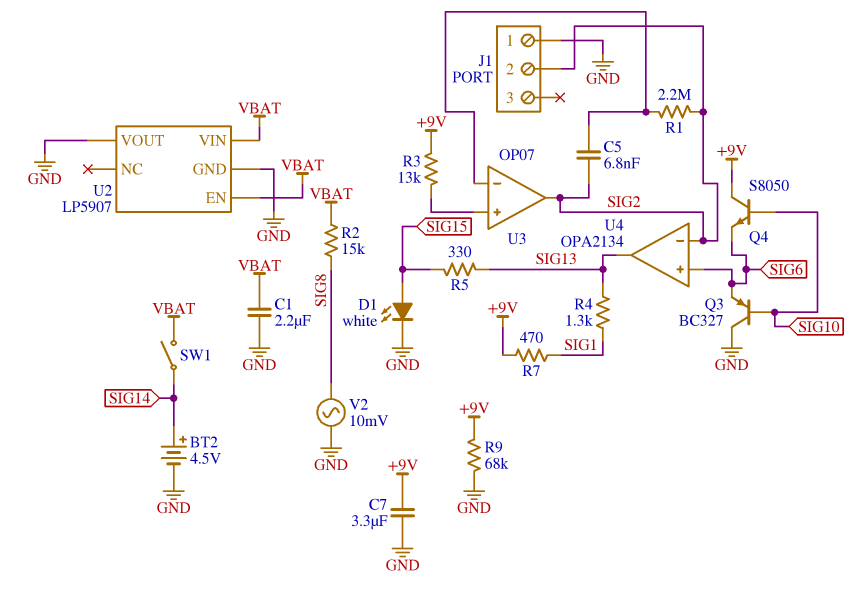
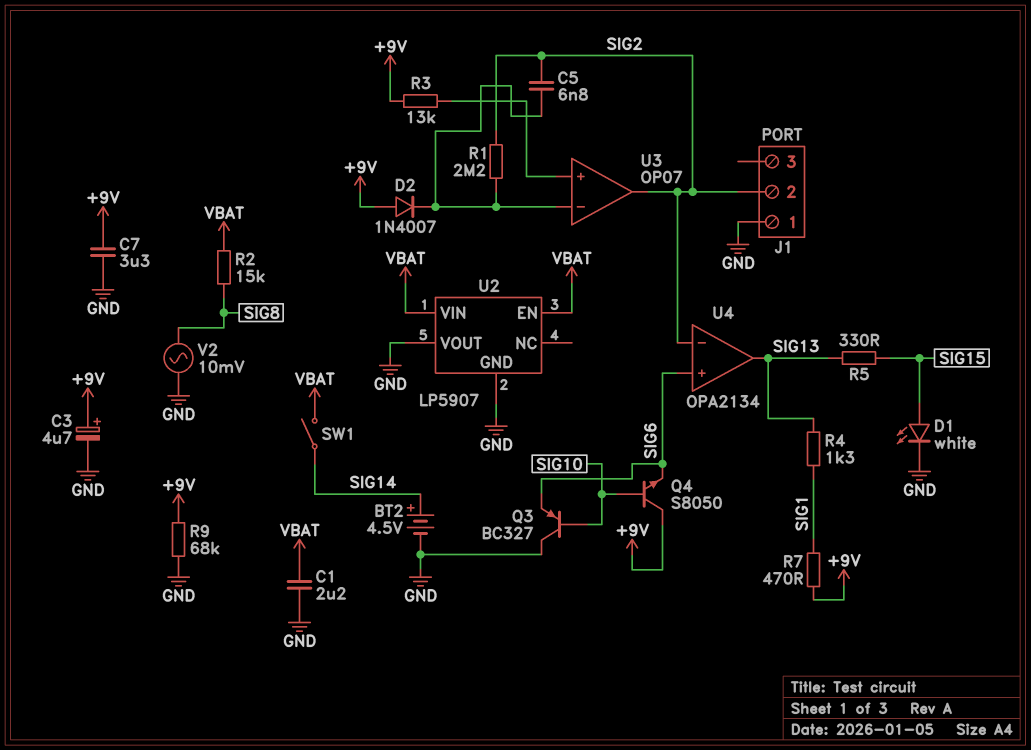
C3: none -> 4.7uF (plus +9V, minus GND)
D2: none -> diode 1N4007 (A +9V, K U3/in-)

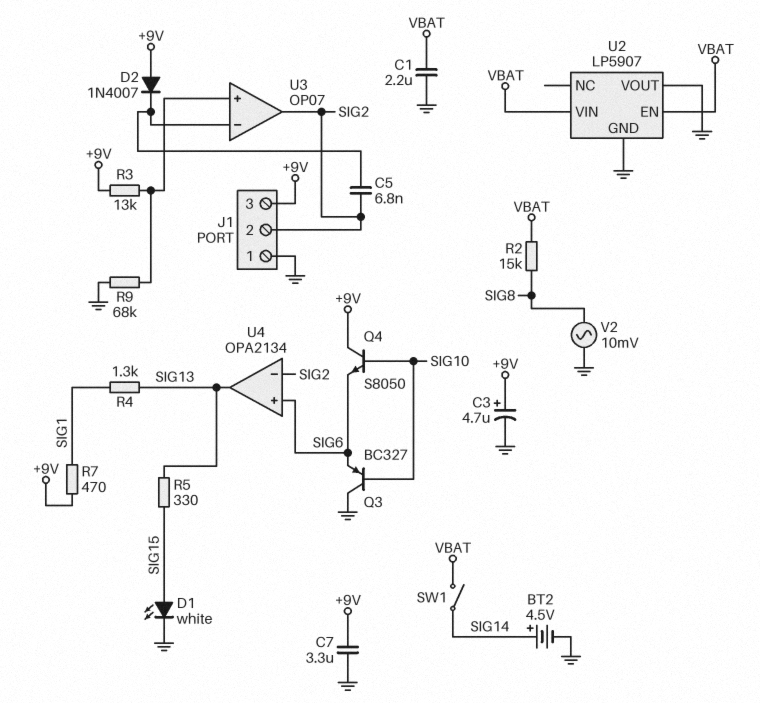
J1 pin 3: none -> +9V
R1: 2.2M (SIG2, U3/in-) -> none
R9: 68k (+9V, GND) -> 68k (GND, U3/in+)

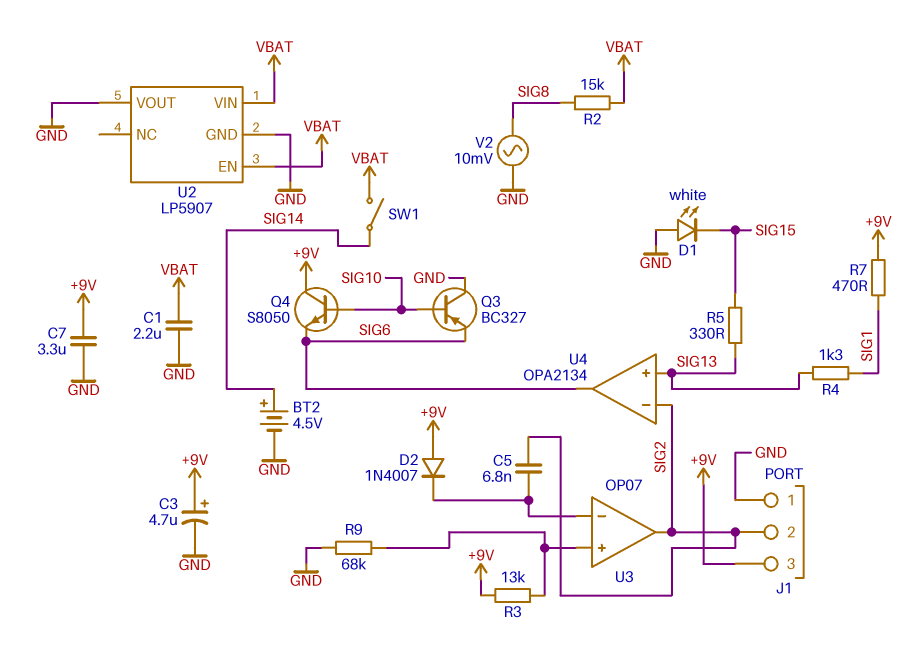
D1: LED white (A SIG15, K GND) -> LED white (A GND, K SIG15)
U4 pin in+: SIG6 -> SIG13
U4 pin out: SIG13 -> SIG6

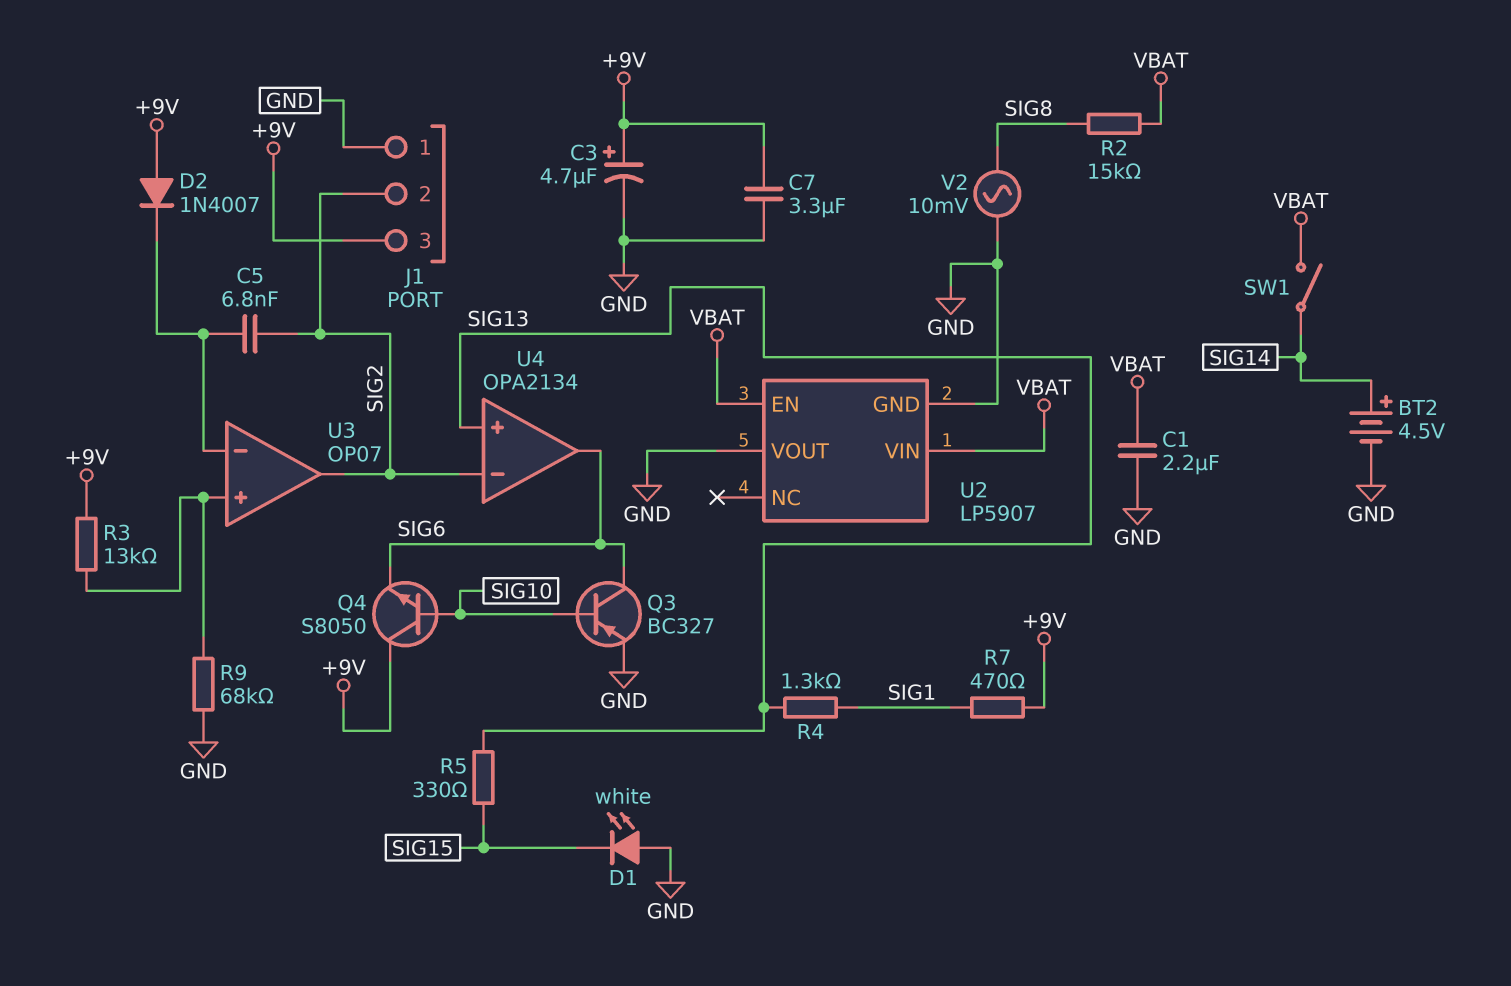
Q3: PNP BC327 (B SIG10, C GND, E SIG6) -> PNP BC327 (B SIG10, C SIG6, E GND)

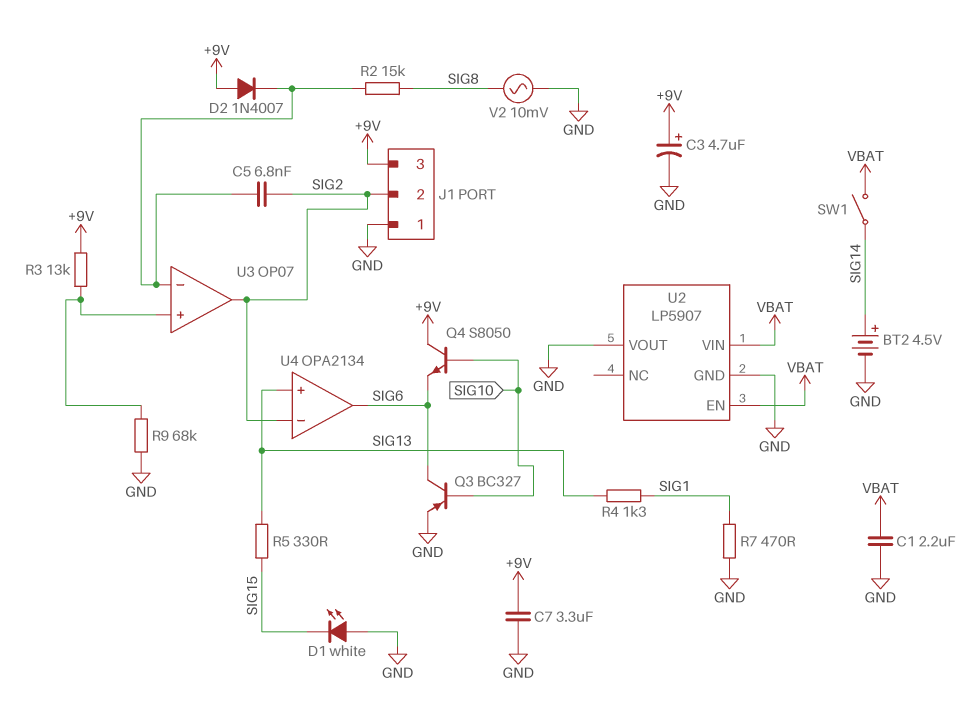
R2: 15k (SIG8, VBAT) -> 15k (SIG8, U3/in-)
R7: 470 (+9V, SIG1) -> 470 (GND, SIG1)

